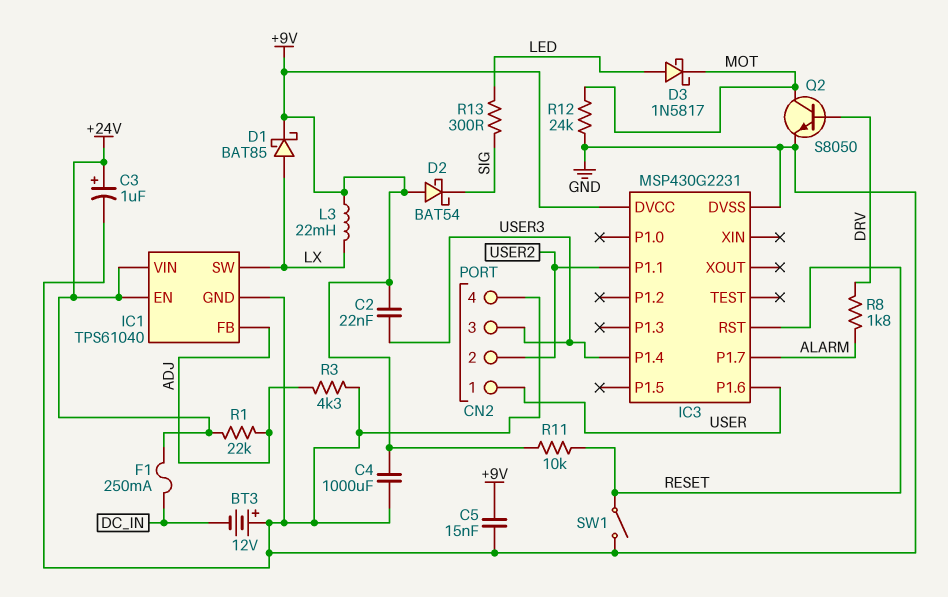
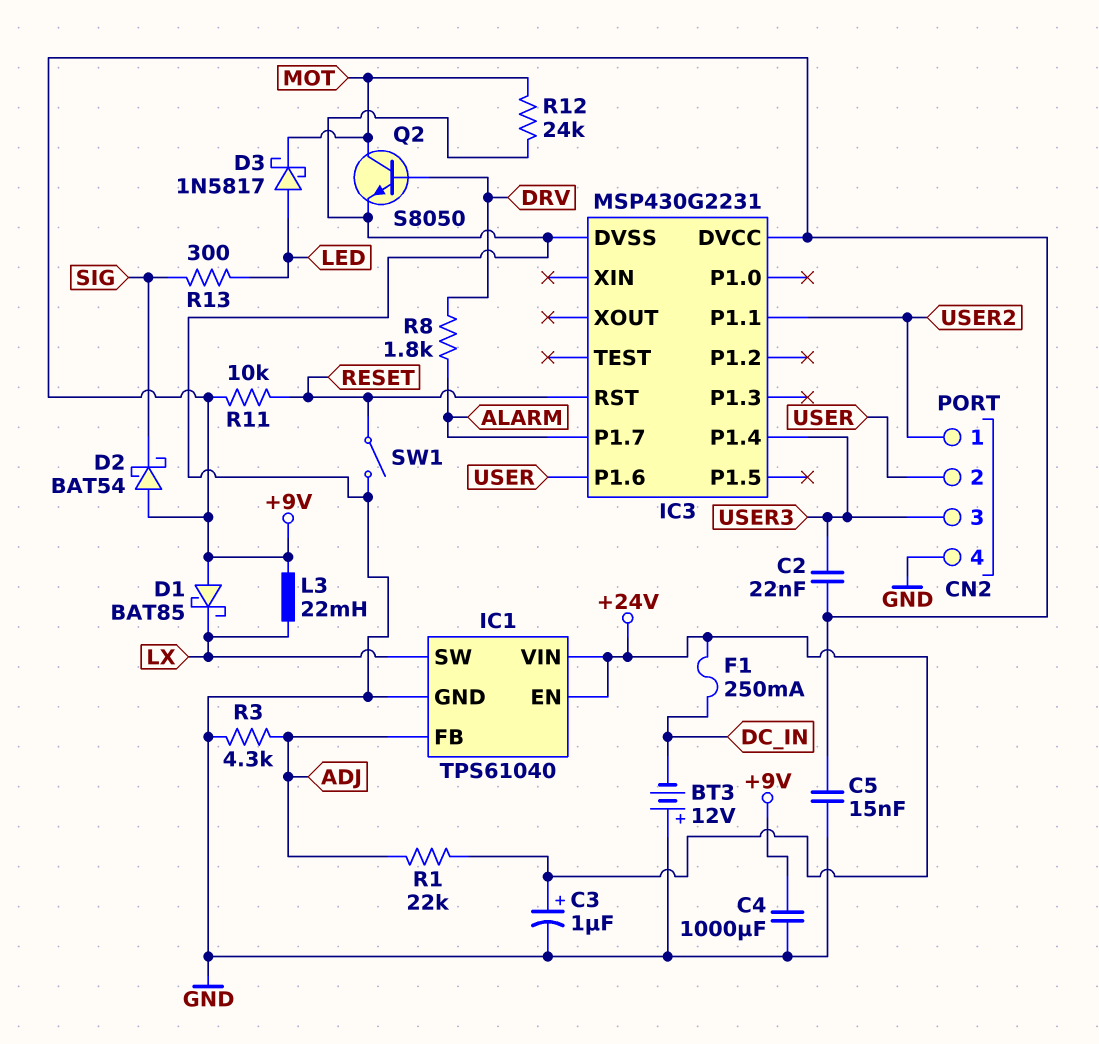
CN2 pin 1: USER -> USER2
CN2 pin 2: USER2 -> USER
D1: schottky BAT85 (A LX, K +9V) -> schottky BAT85 (A +9V, K LX)

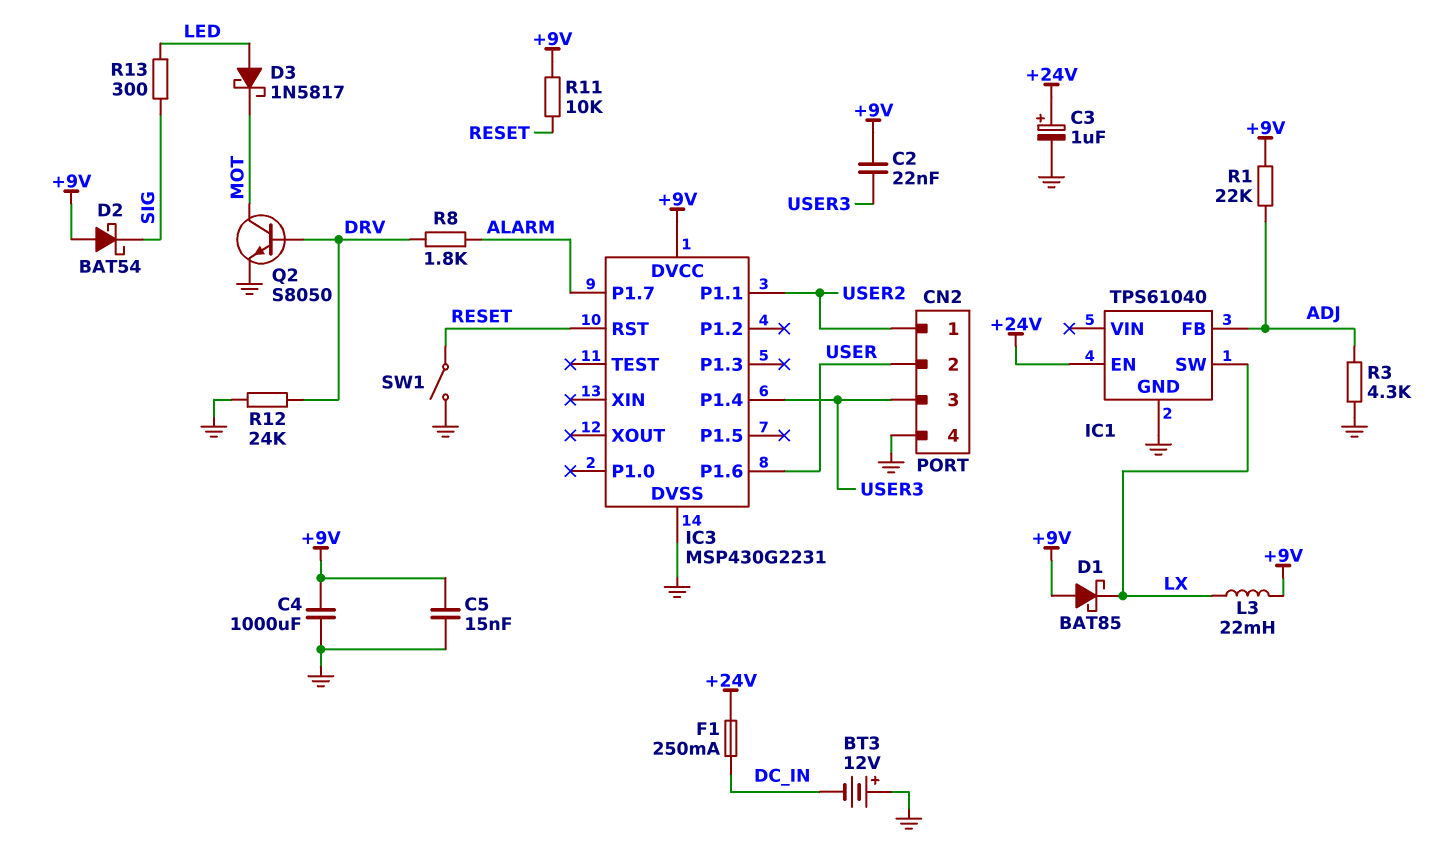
IC1 pin VIN: +24V -> none
R1: 22k (+24V, ADJ) -> 22k (+9V, ADJ)
R12: 24k (GND, MOT) -> 24k (DRV, GND)

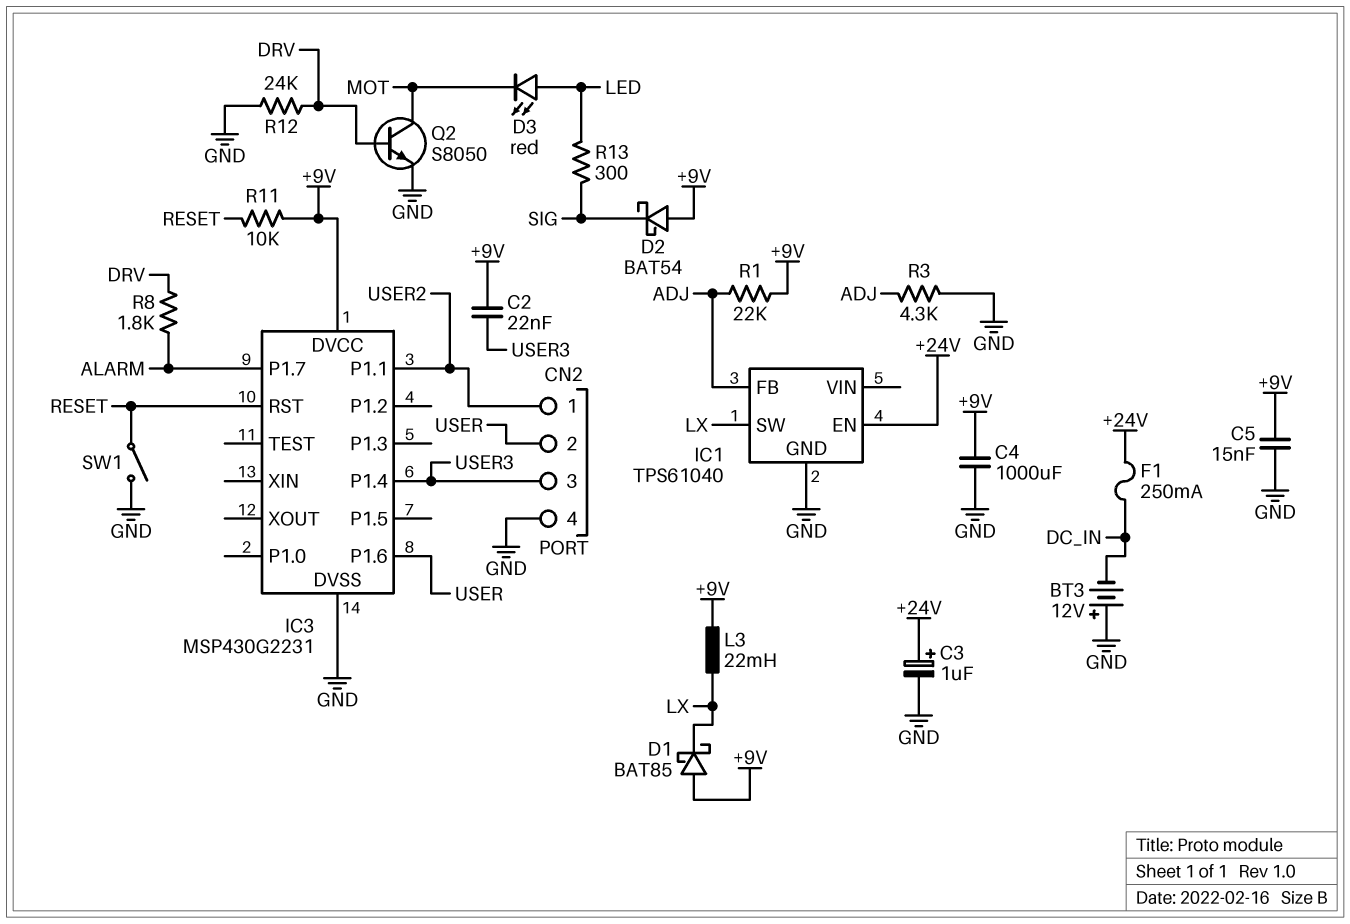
D3: schottky 1N5817 (A LED, K MOT) -> LED red (A LED, K MOT)

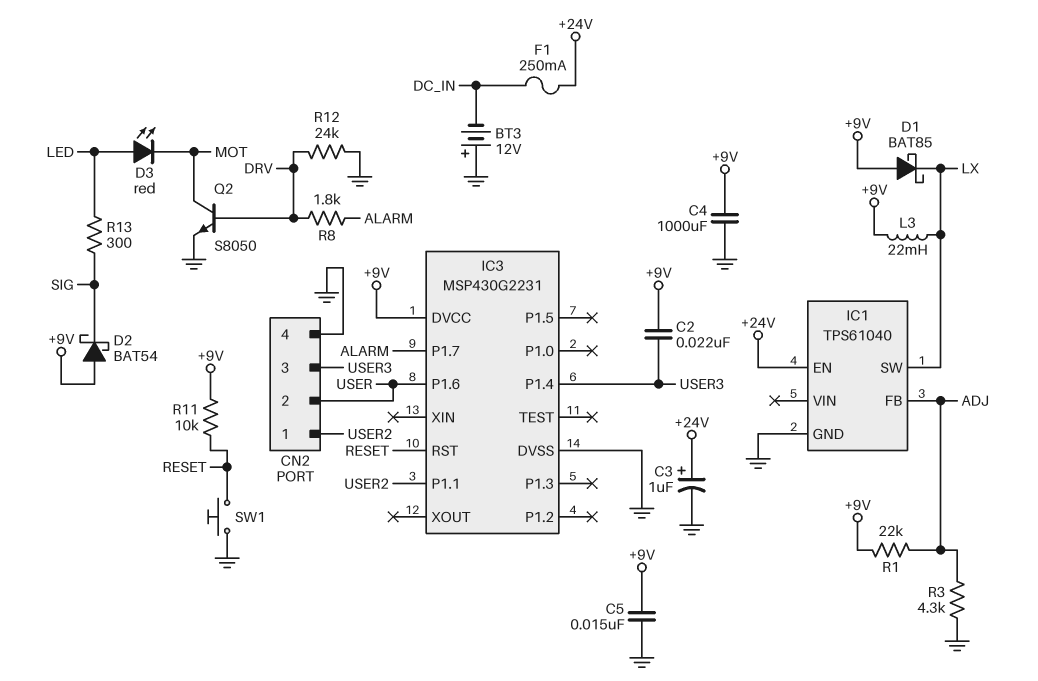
SW1: switch (GND, RESET) -> button (GND, RESET)

